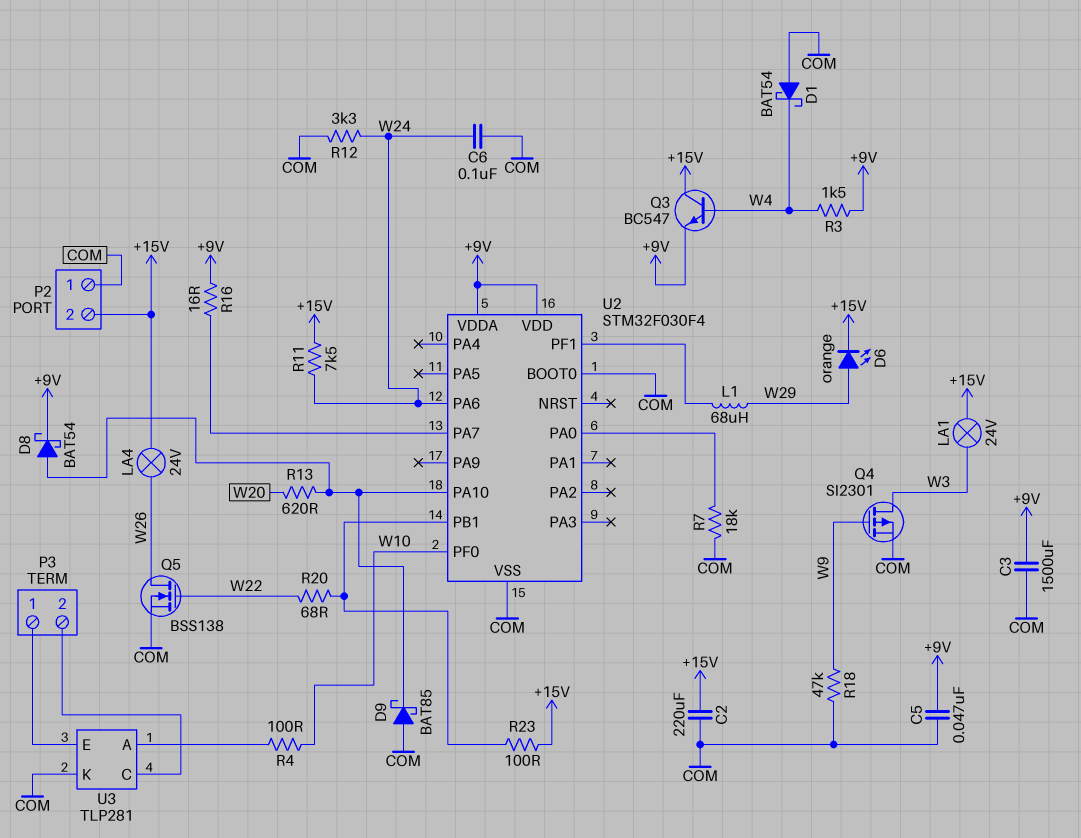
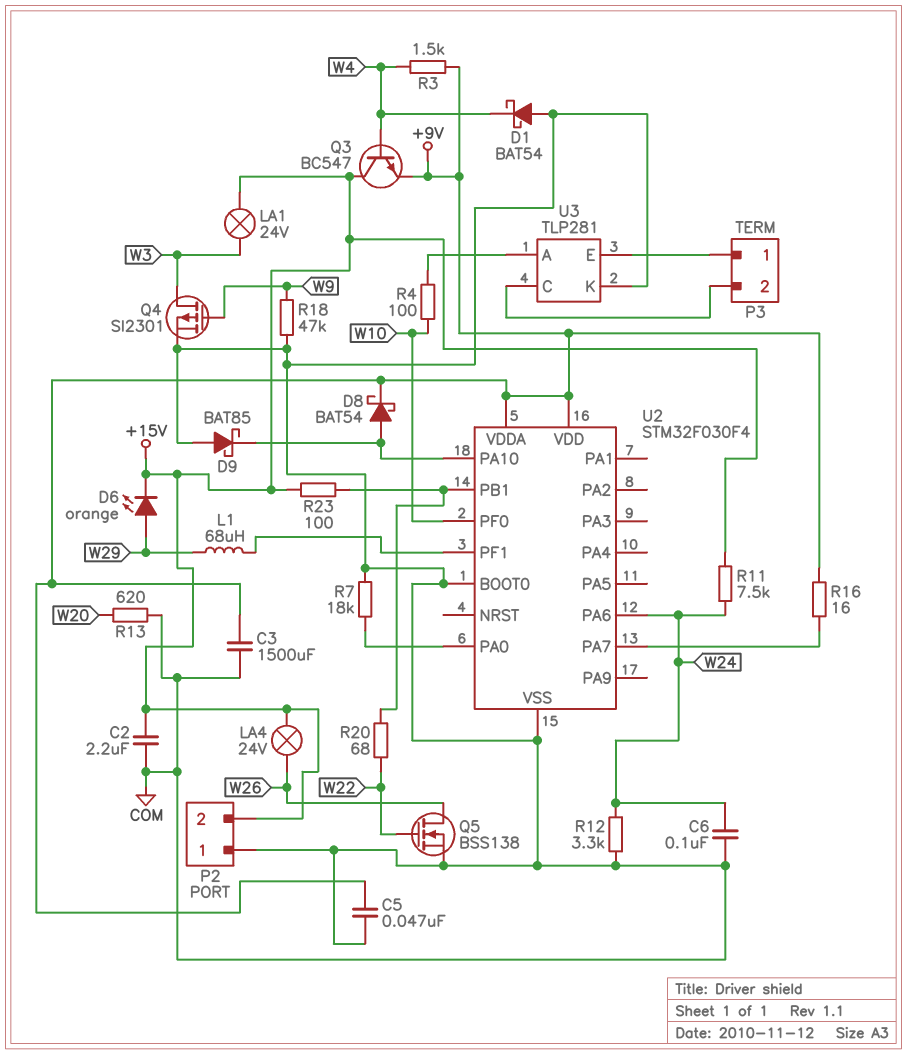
C2: 220uF (+15V, COM) -> 2.2uF (+15V, COM)
R13: 620 (U2/PA10, W20) -> 620 (COM, W20)

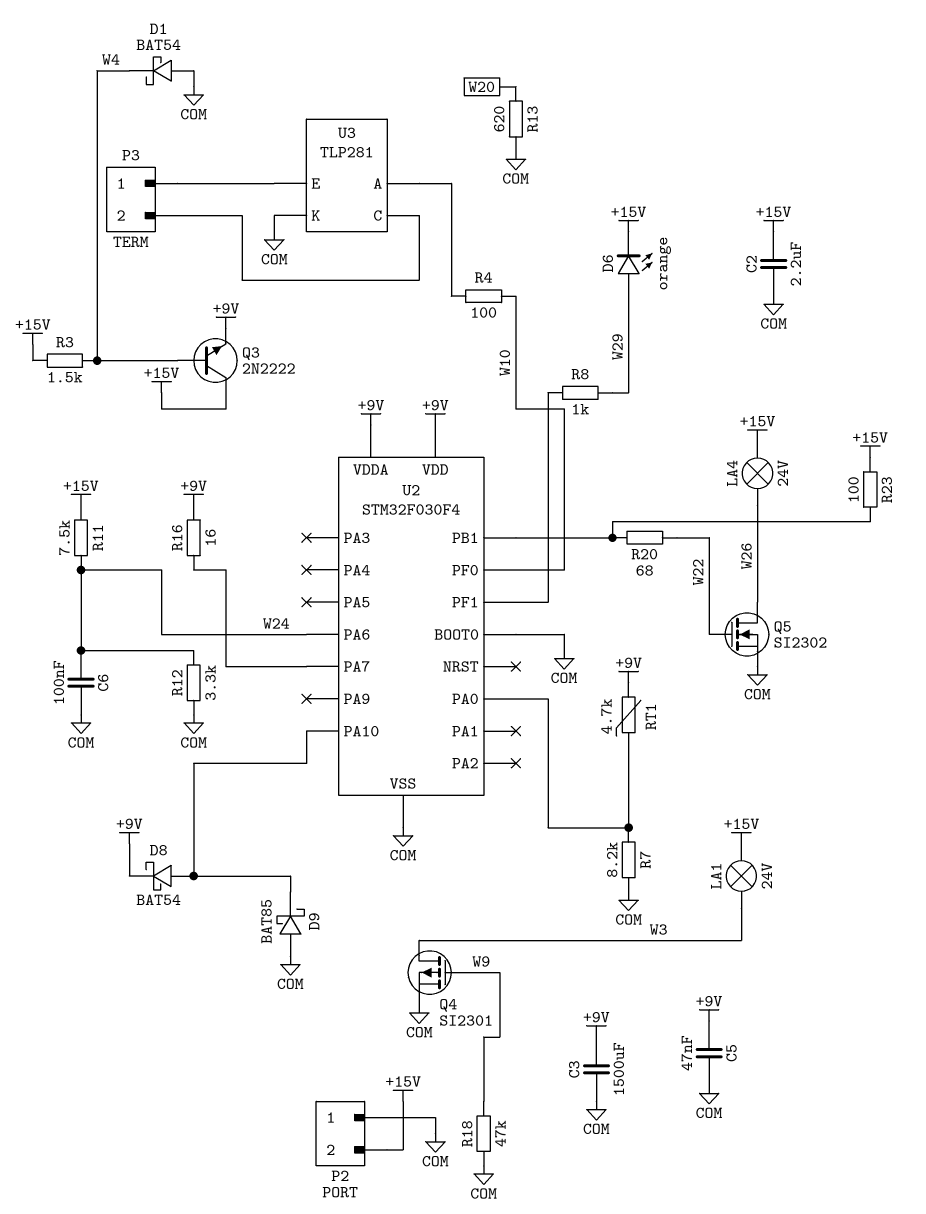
L1: 68uH (U2/PF1, W29) -> none
Q3: NPN BC547 (B W4, C +15V, E +9V) -> NPN 2N2222 (B W4, C +15V, E +9V)
Q5: NMOS BSS138 (G W22, D W26, S COM) -> NMOS SI2302 (G W22, D W26, S COM)
R3: 1.5k (+9V, W4) -> 1.5k (+15V, W4)
R7: 18k (COM, U2/PA0) -> 8.2k (COM, U2/PA0)
R8: none -> 1k (U2/PF1, W29)
RT1: none -> 4.7k (+9V, U2/PA0)

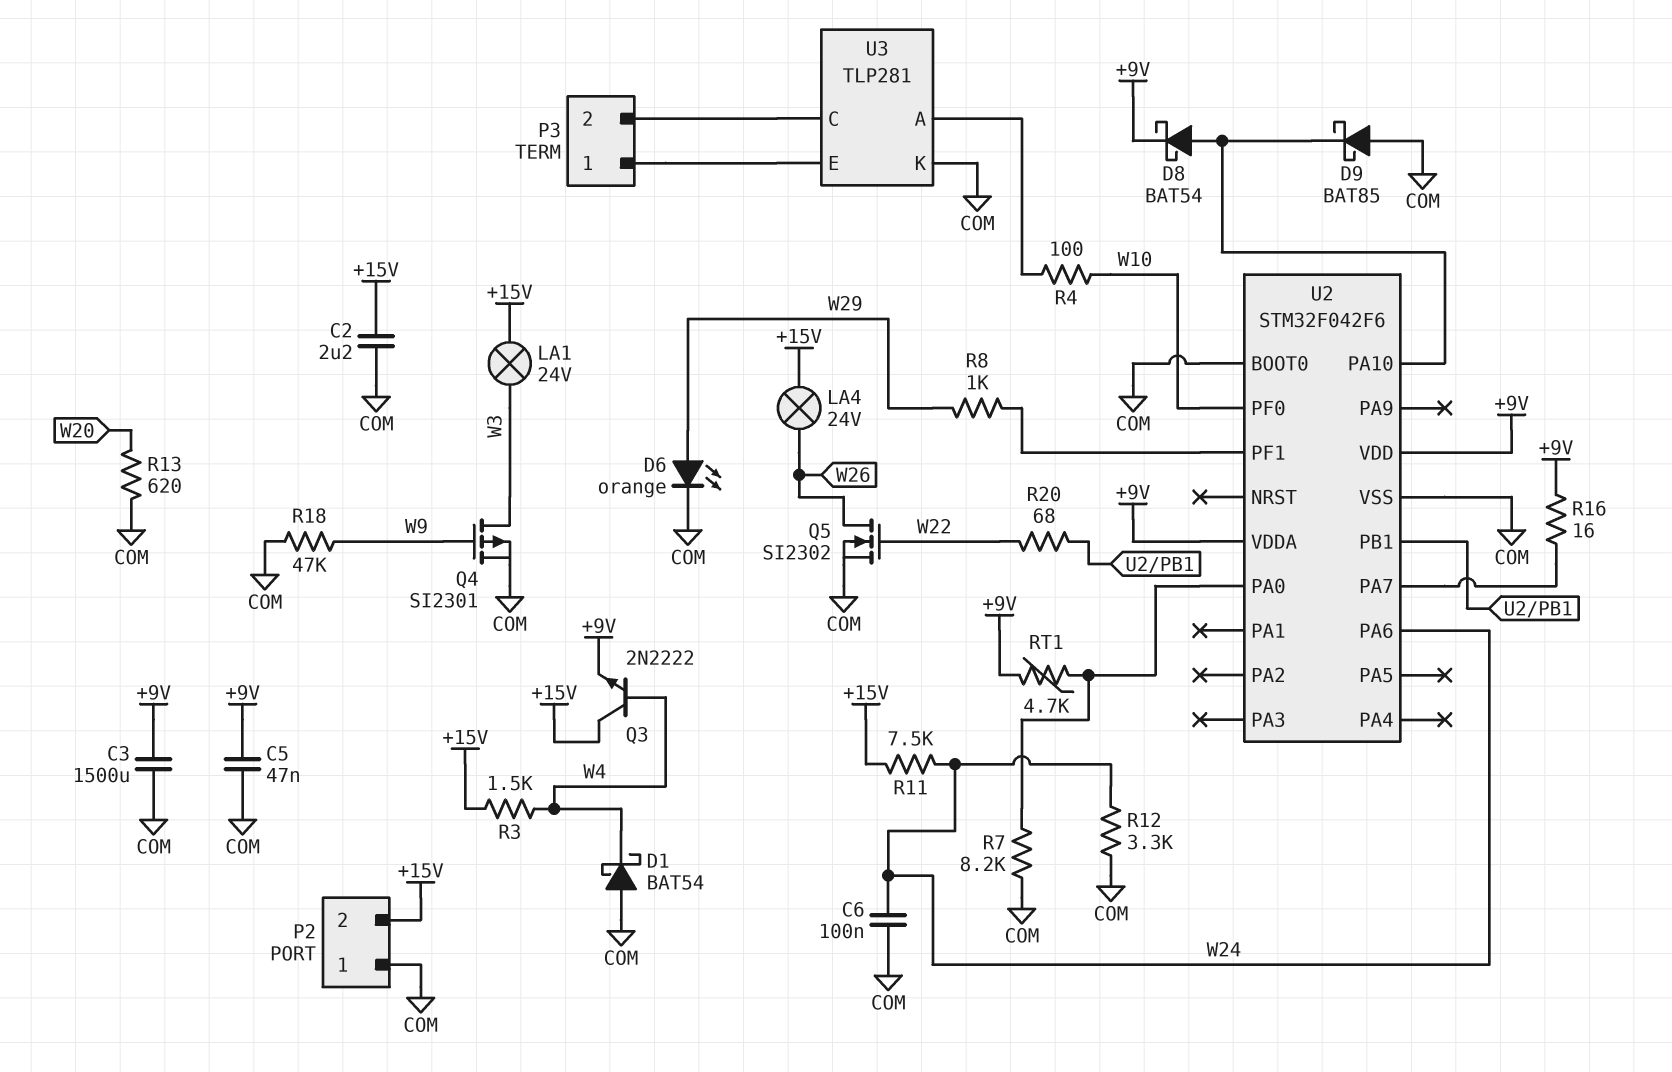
D6: LED orange (A W29, K +15V) -> LED orange (A W29, K COM)
R23: 100 (+15V, U2/PB1) -> none
U2: STM32F030F4 -> STM32F042F6

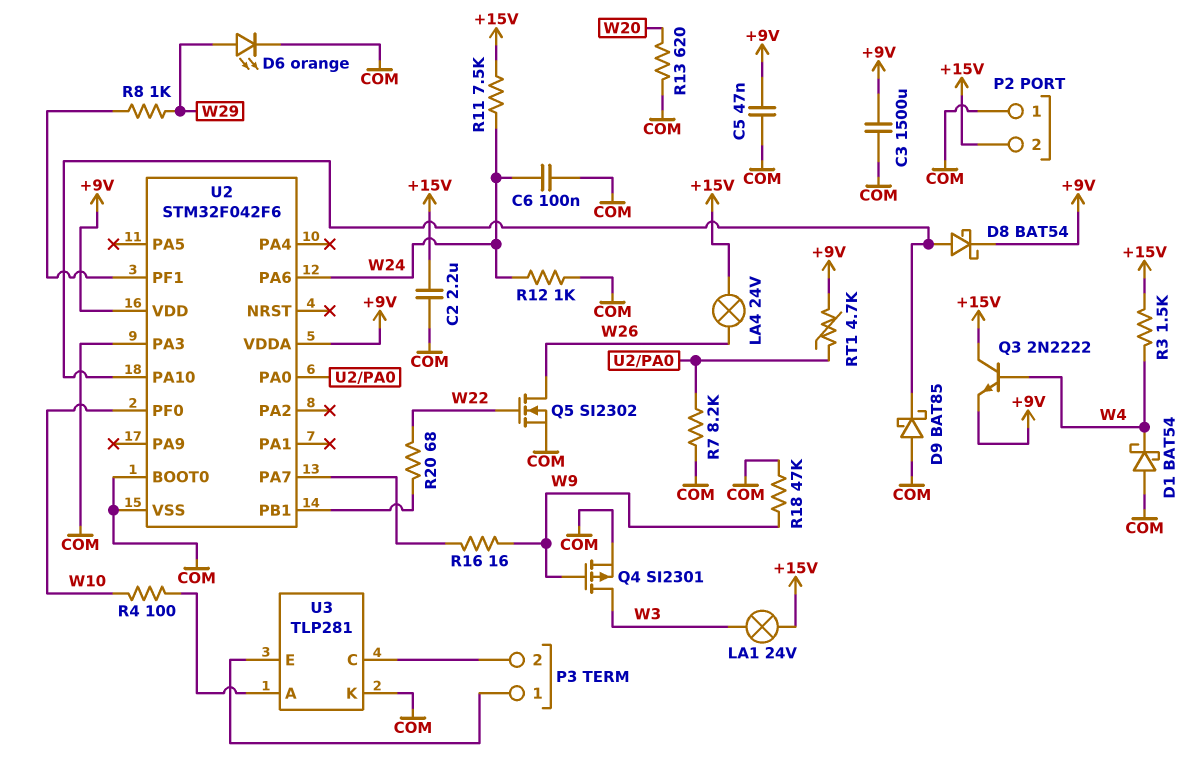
R12: 3.3k (COM, W24) -> 1k (COM, W24)
R16: 16 (+9V, U2/PA7) -> 16 (U2/PA7, W9)
U2 pin PA3: none -> COM

